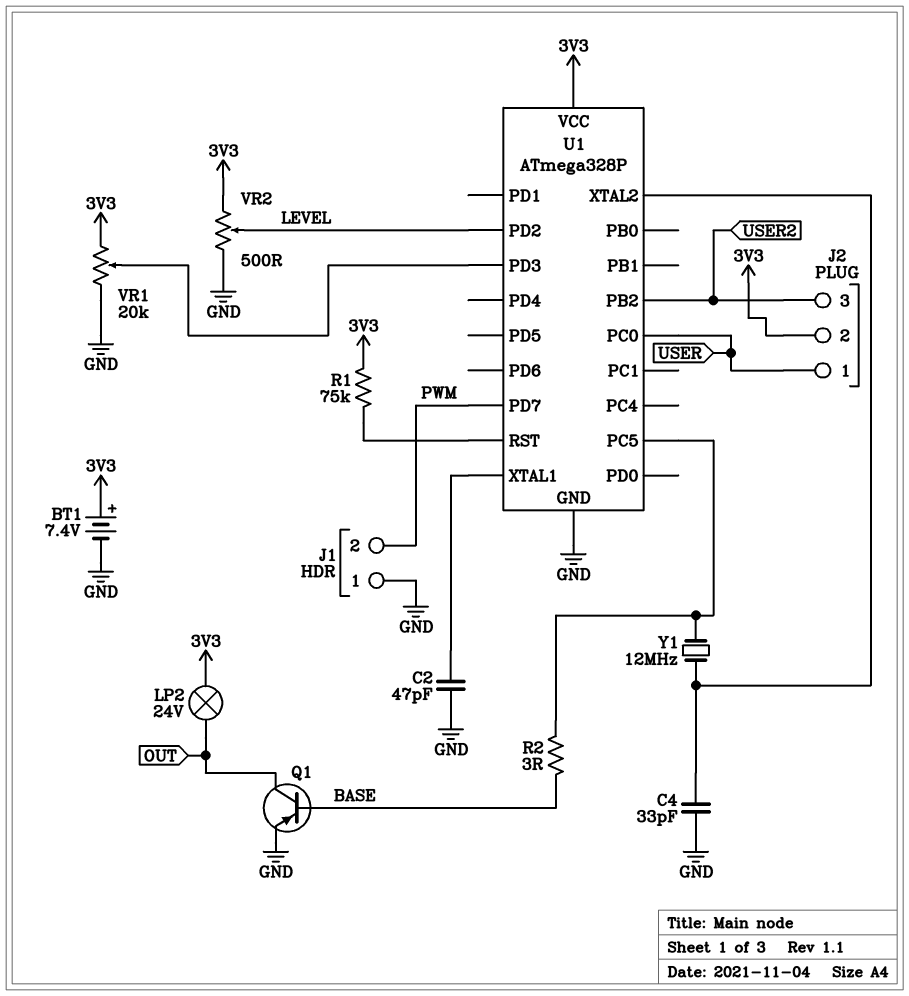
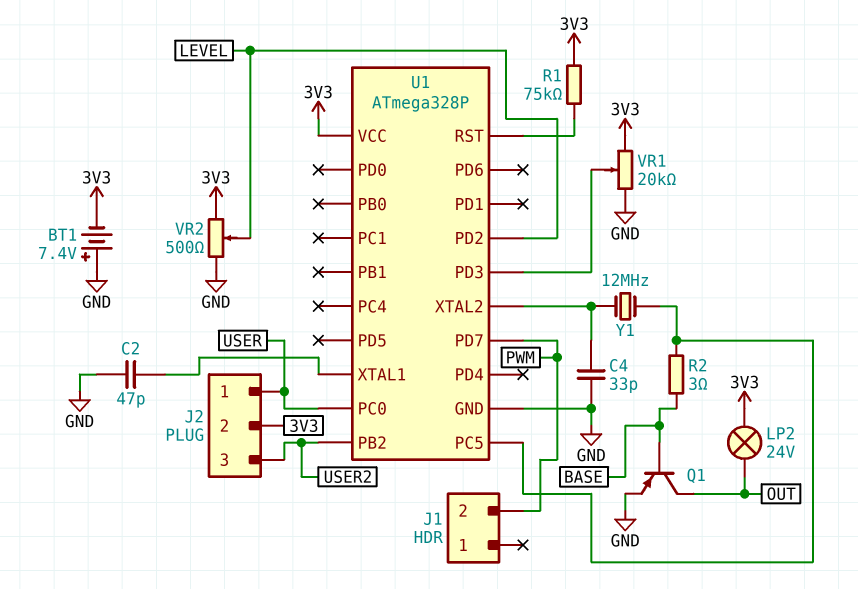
BT1: 7.4V (plus 3V3, minus GND) -> 7.4V (plus GND, minus 3V3)
J1 pin 1: GND -> none

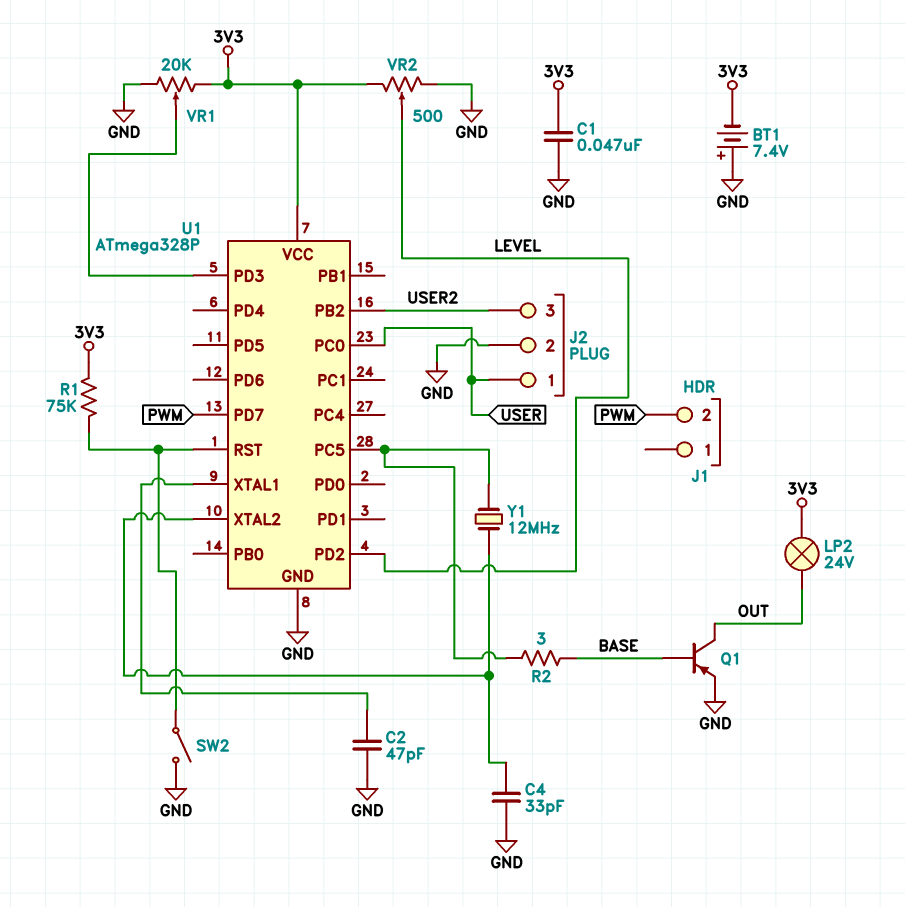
C1: none -> 47nF (3V3, GND)
J2 pin 2: 3V3 -> GND
SW2: none -> switch (GND, U1/RST)

